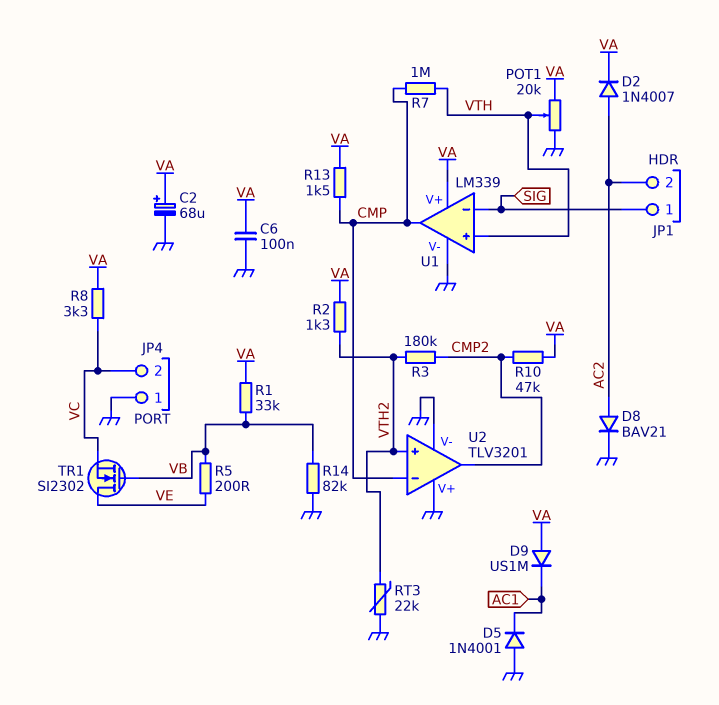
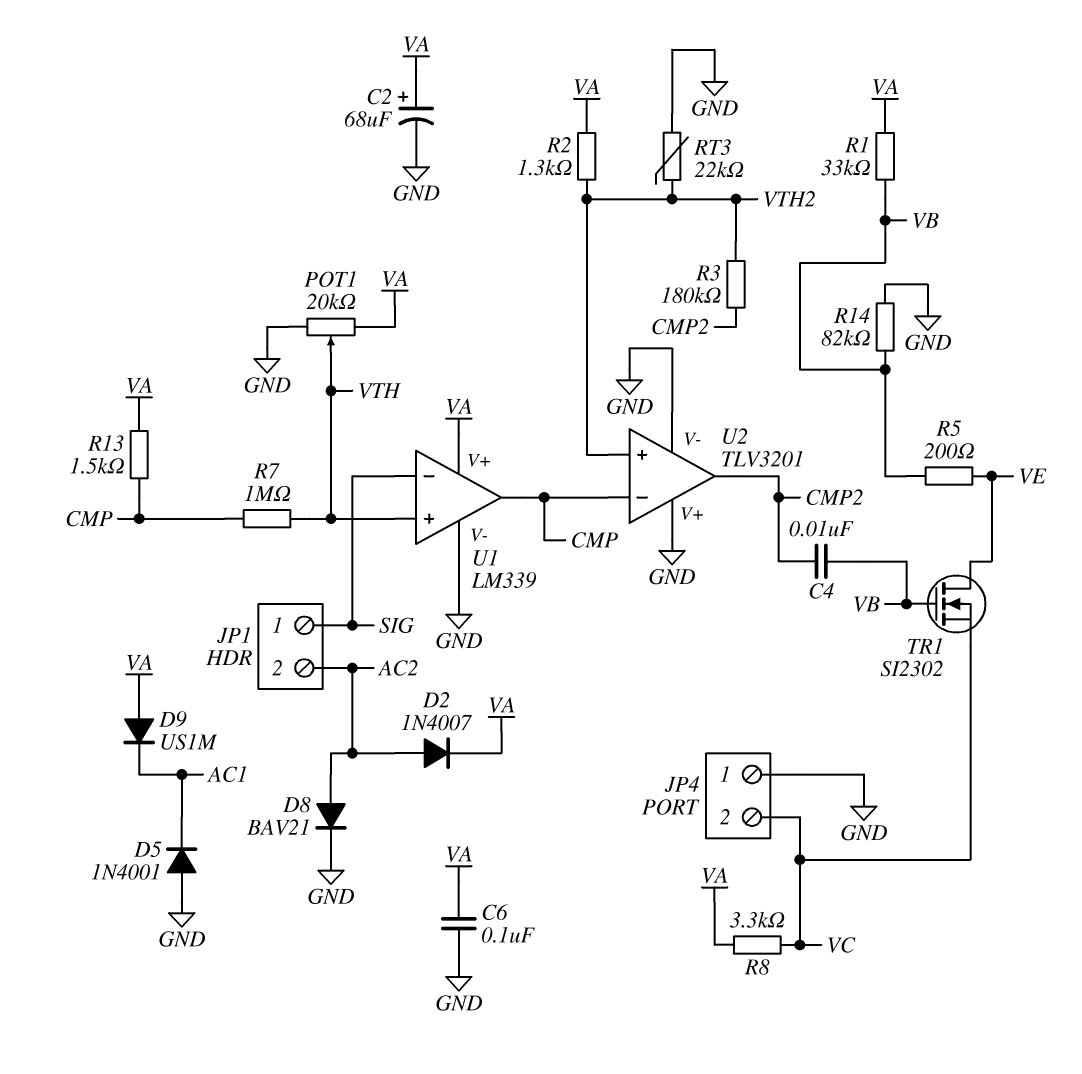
C4: none -> 10nF (CMP2, VB)
R10: 47k (CMP2, VA) -> none

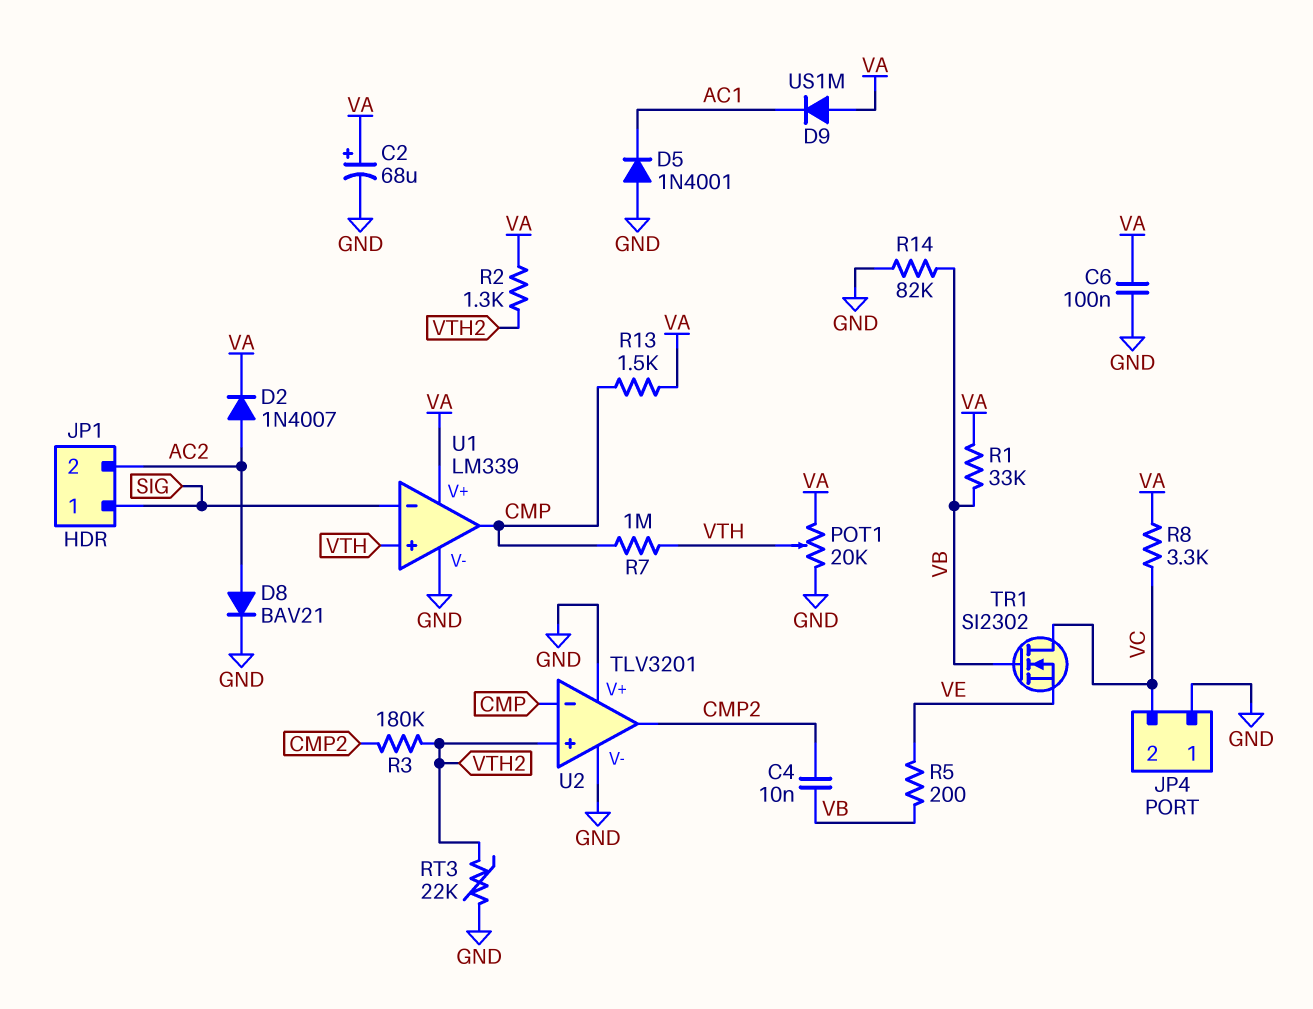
TR1: NMOS SI2302 (G VB, D VE, S VC) -> NMOS SI2302 (G VB, D VC, S VE)

